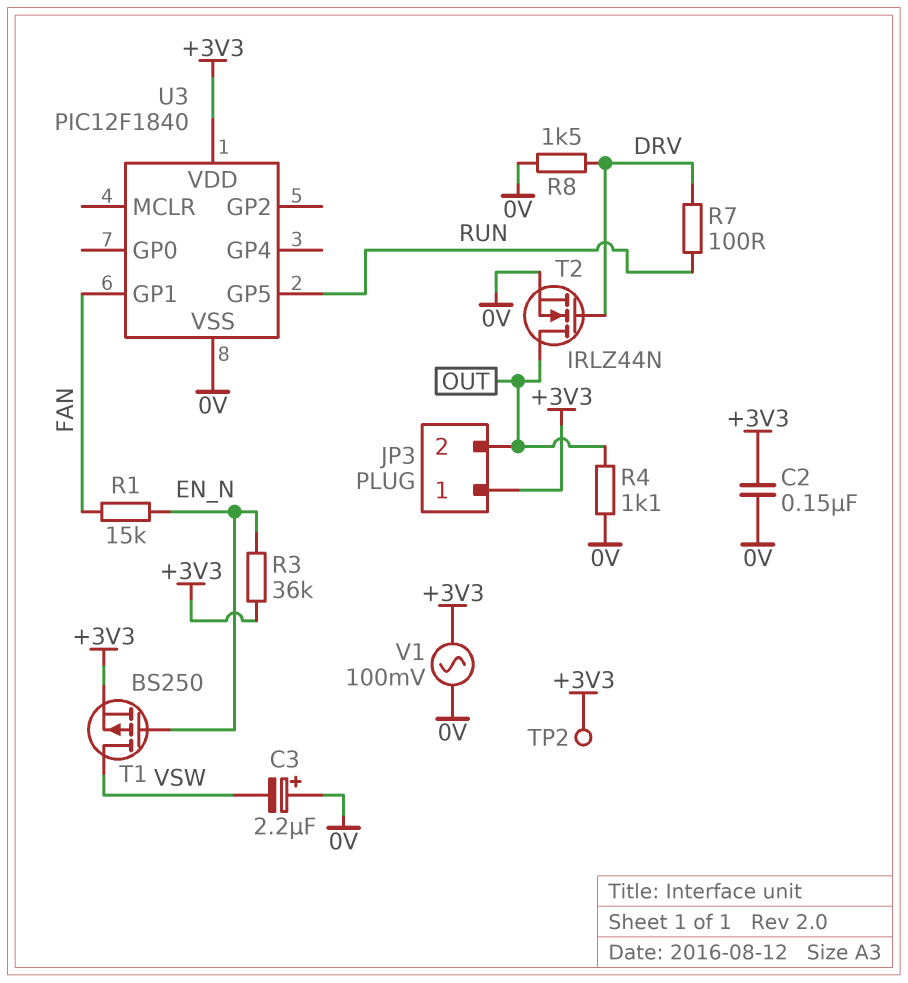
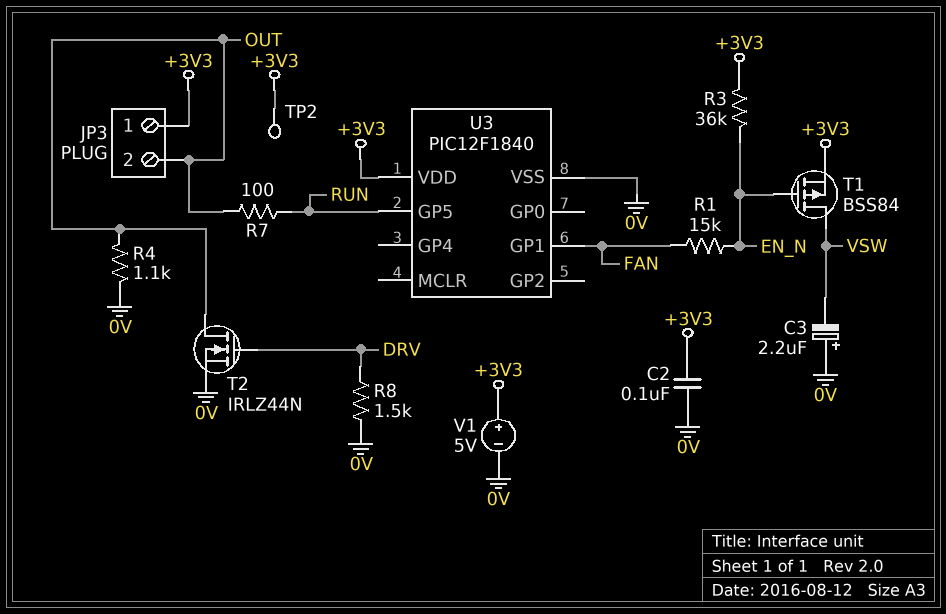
C2: 150nF (+3V3, 0V) -> 100nF (+3V3, 0V)
R7: 100 (DRV, RUN) -> 100 (OUT, RUN)
T1: PMOS BS250 (G EN_N, D VSW, S +3V3) -> PMOS BSS84 (G EN_N, D VSW, S +3V3)
V1: AC 100mV (+3V3, 0V) -> 5V (plus +3V3, minus 0V)

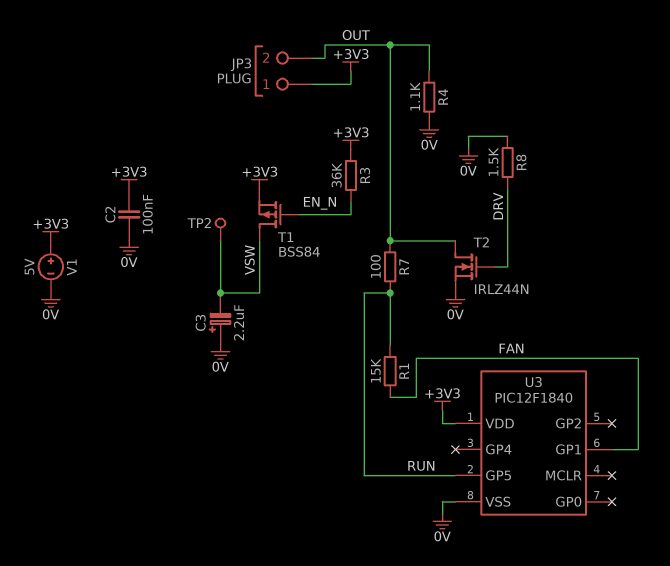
R1: 15k (EN_N, FAN) -> 15k (FAN, RUN)
TP2: test point (+3V3) -> test point (VSW)

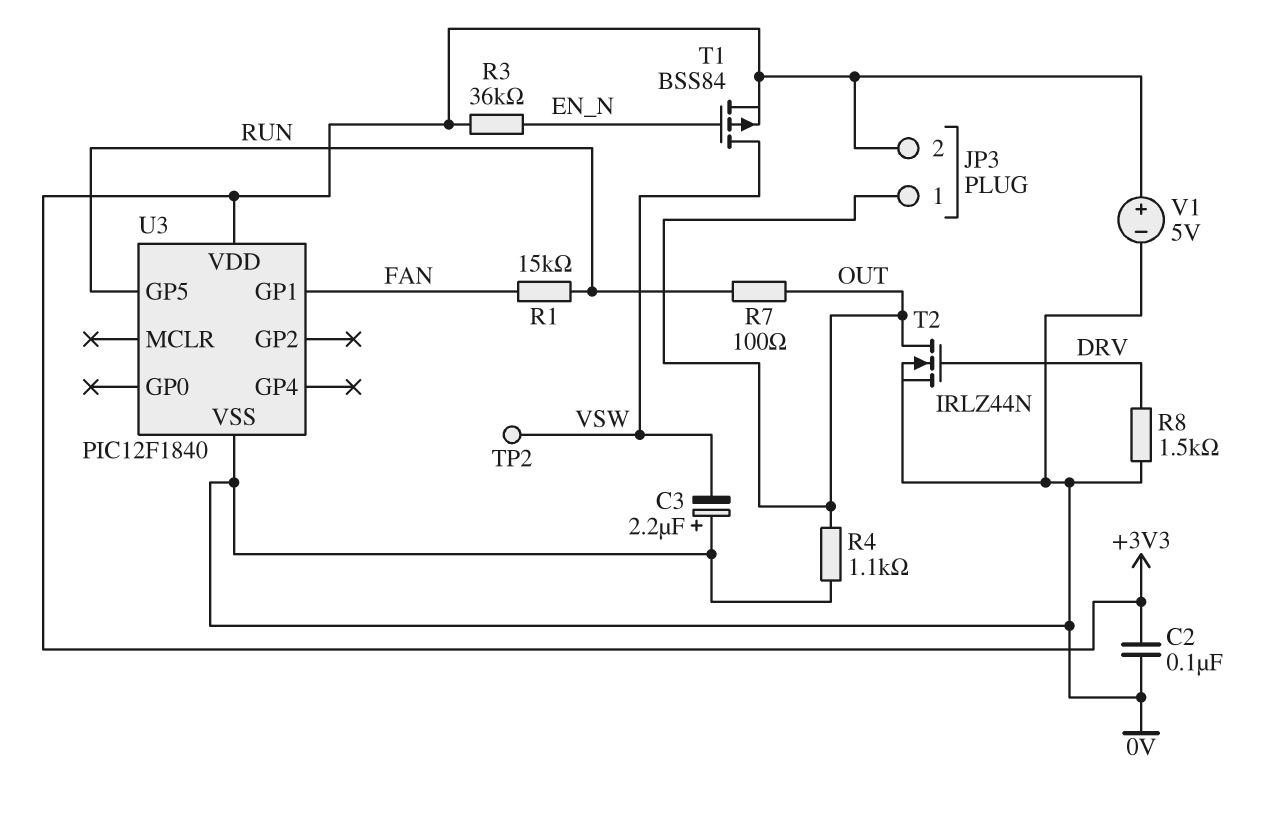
JP3 pin 1: +3V3 -> OUT
JP3 pin 2: OUT -> +3V3

